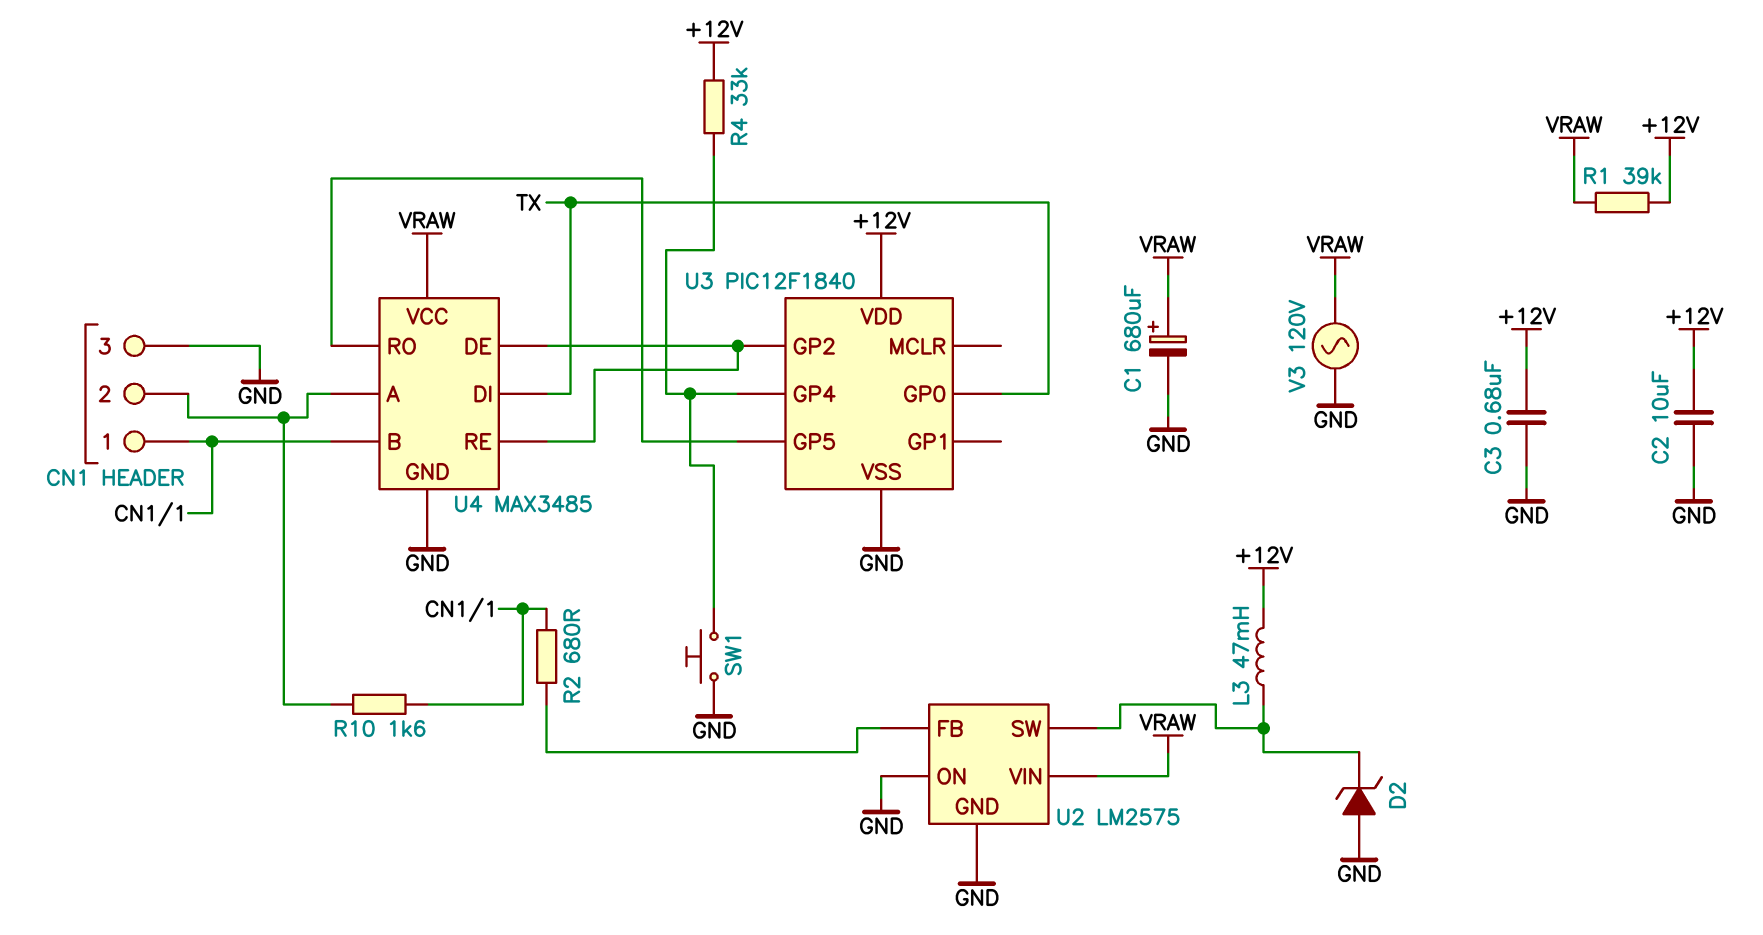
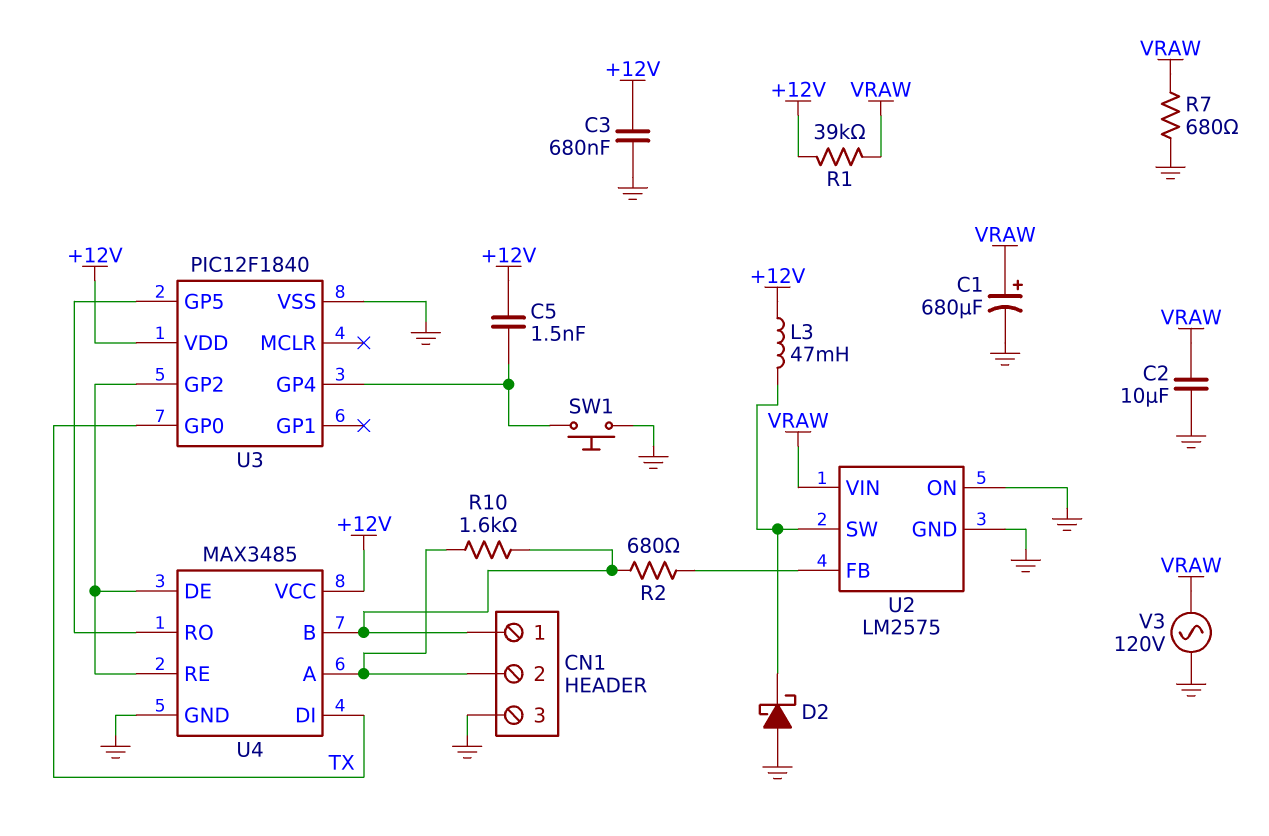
C2: 10uF (+12V, GND) -> 10uF (GND, VRAW)
C5: none -> 1.5nF (+12V, U3/GP4)
D2: zener (A GND, K U2/SW) -> schottky (A GND, K U2/SW)
R4: 33k (+12V, U3/GP4) -> none
R7: none -> 680 (GND, VRAW)
U4 pin VCC: VRAW -> +12V

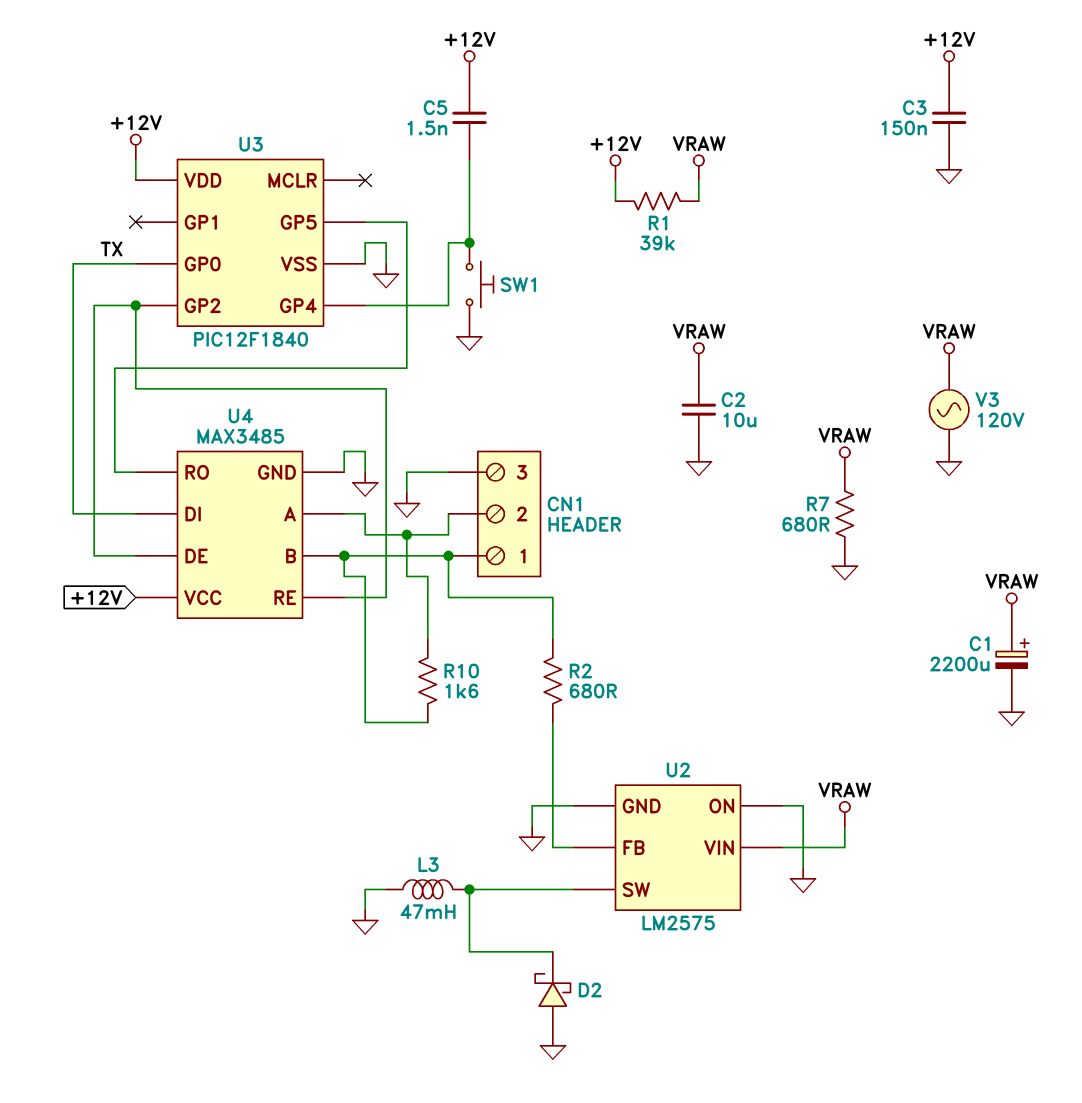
C1: 680uF (plus VRAW, minus GND) -> 2200uF (plus VRAW, minus GND)
C3: 680nF (+12V, GND) -> 150nF (+12V, GND)
L3: 47mH (+12V, U2/SW) -> 47mH (GND, U2/SW)

